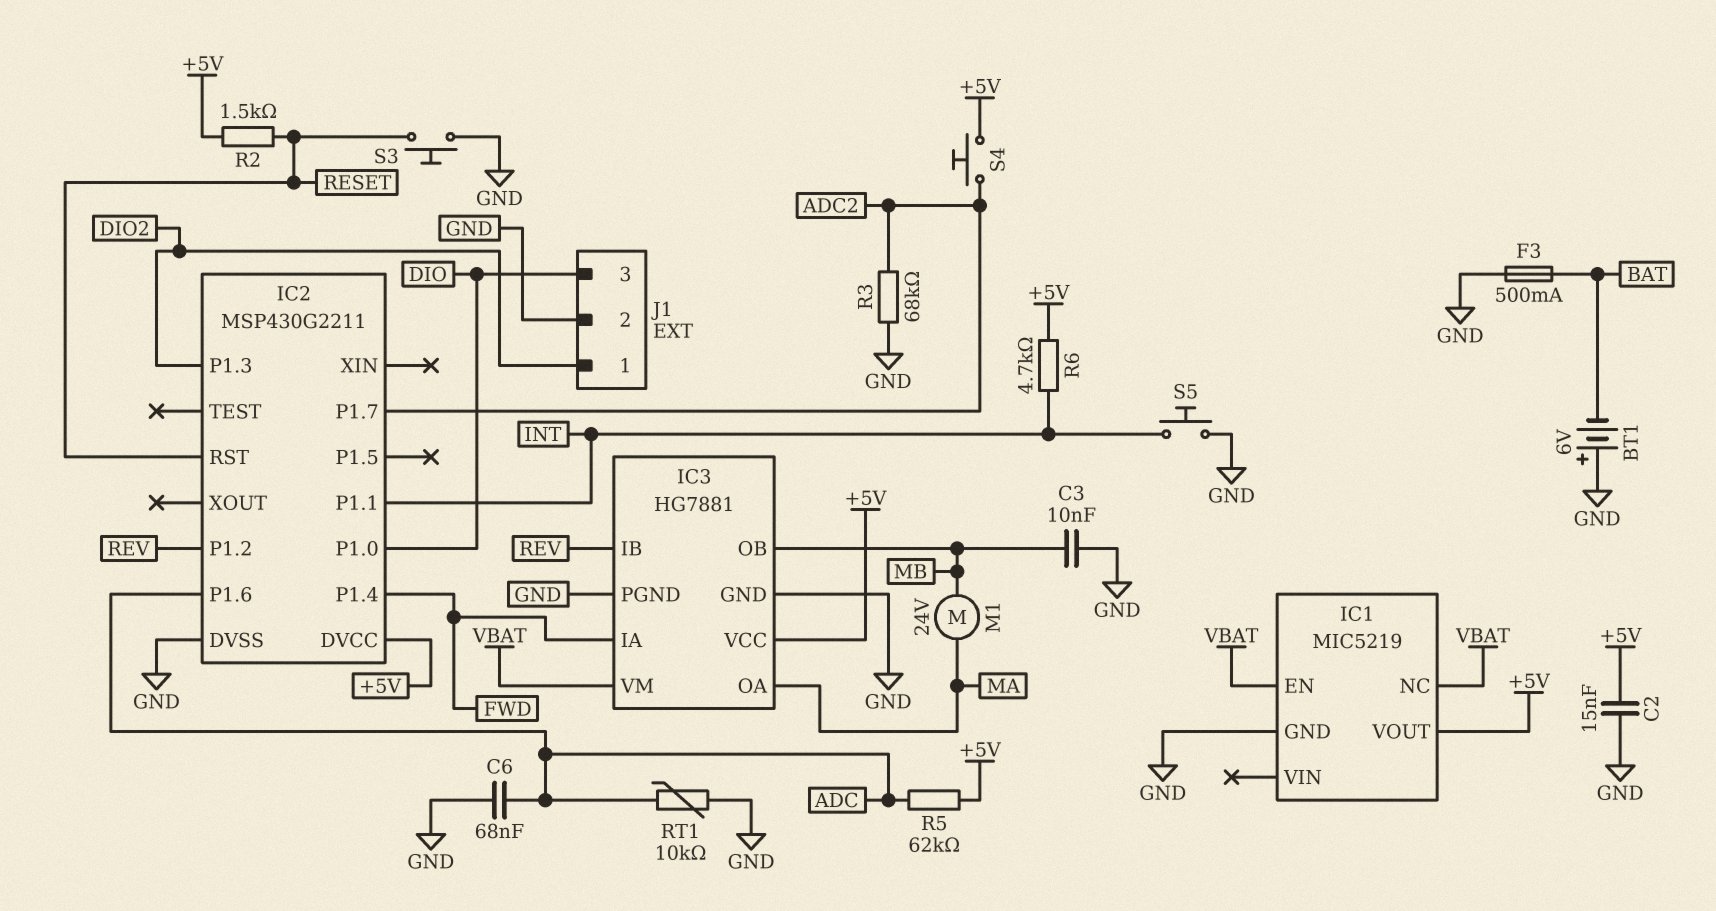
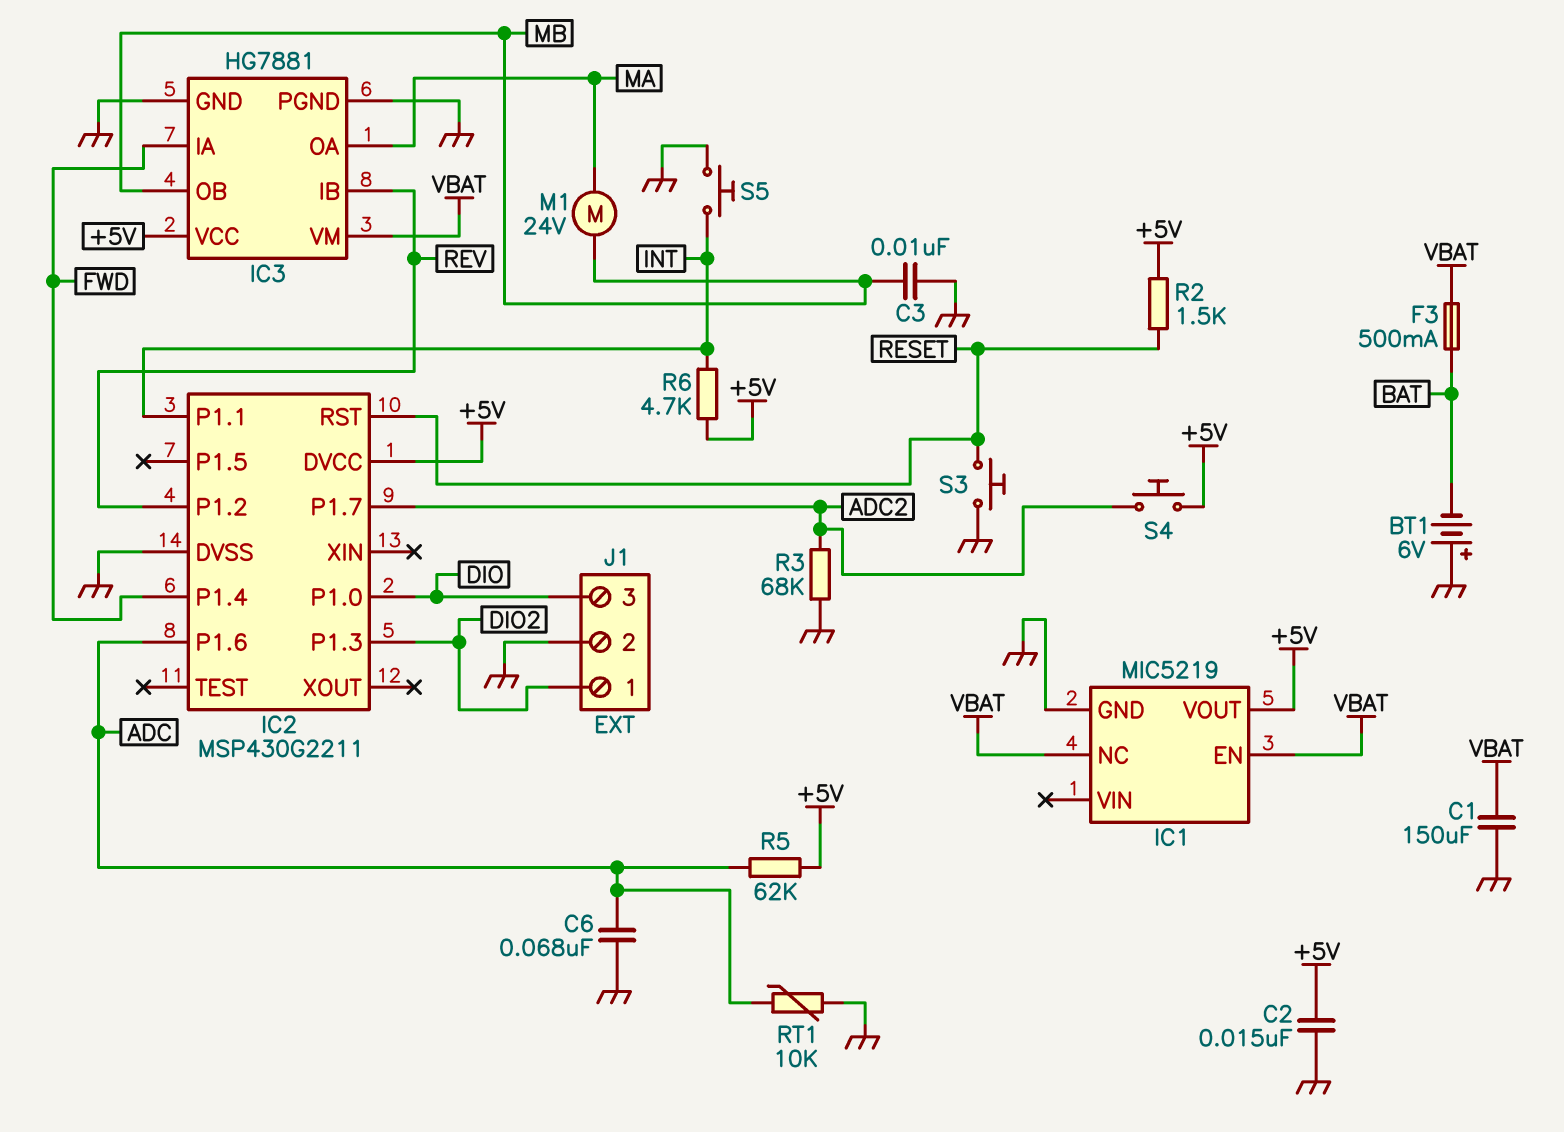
C1: none -> 150uF (GND, VBAT)
F3: 500mA (BAT, GND) -> 500mA (BAT, VBAT)

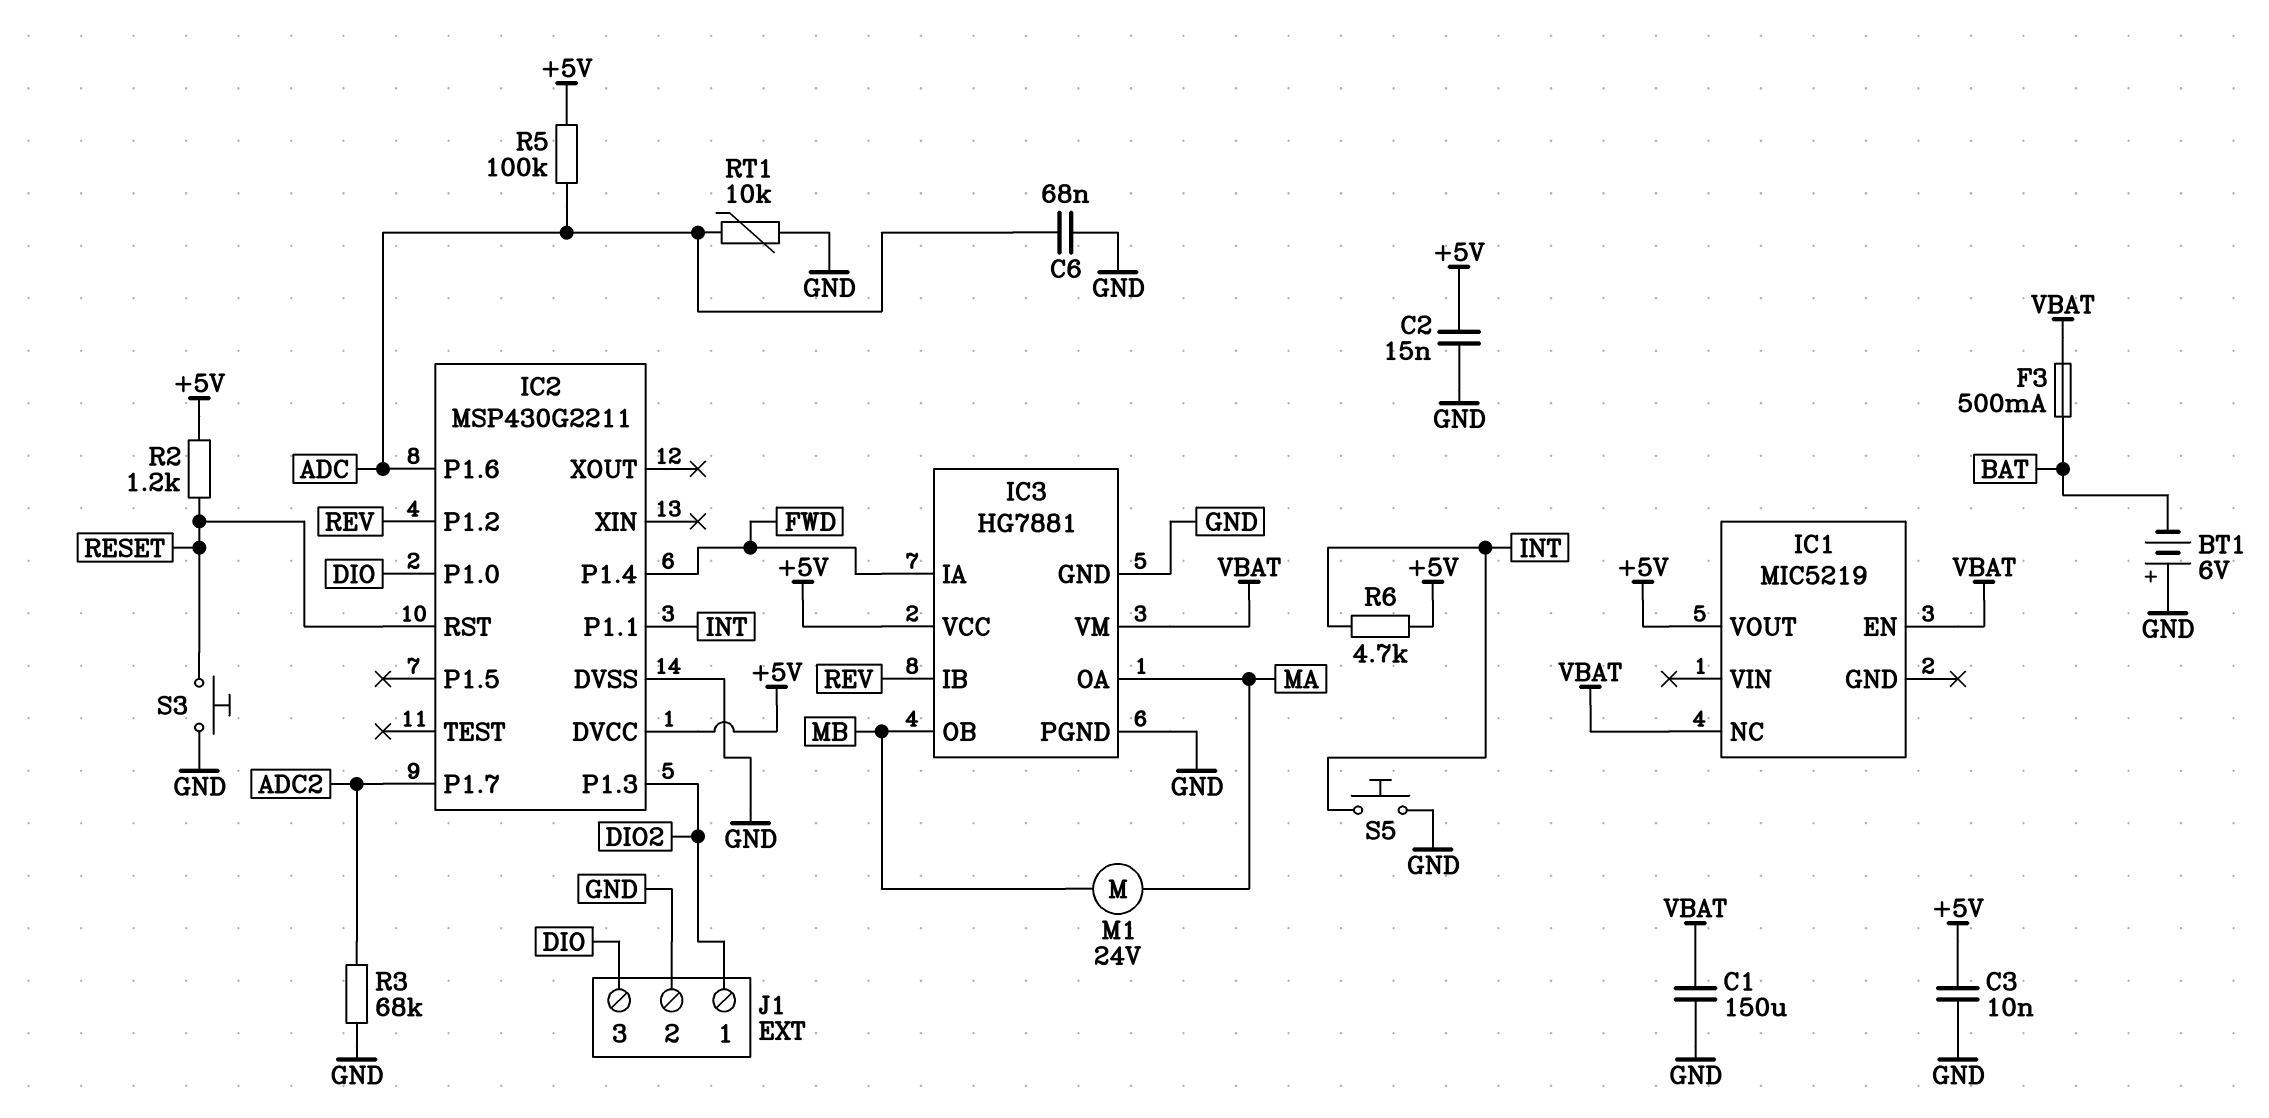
C3: 10nF (GND, MB) -> 10nF (+5V, GND)
IC1 pin GND: GND -> none
R2: 1.5k (+5V, RESET) -> 1.2k (+5V, RESET)
R5: 62k (+5V, ADC) -> 100k (+5V, ADC)
S4: button (+5V, ADC2) -> none

